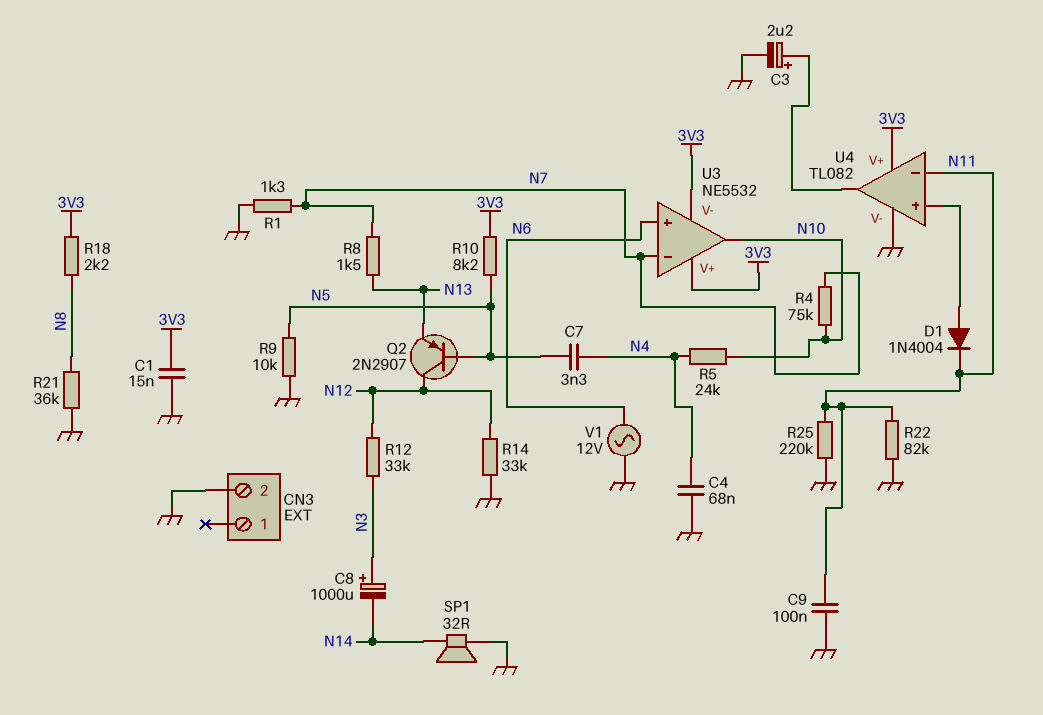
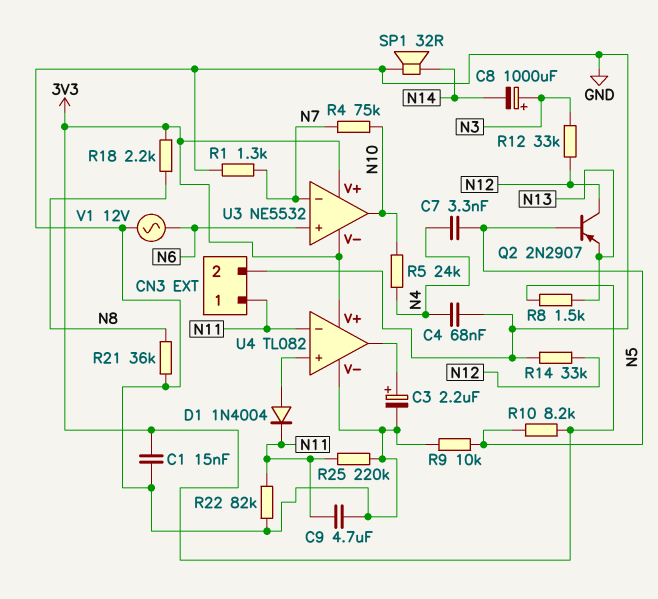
C9: 100nF (GND, N11) -> 4.7uF (GND, N11)
CN3 pin 1: none -> N11
R8: 1.5k (N7, N13) -> 1.5k (3V3, N13)

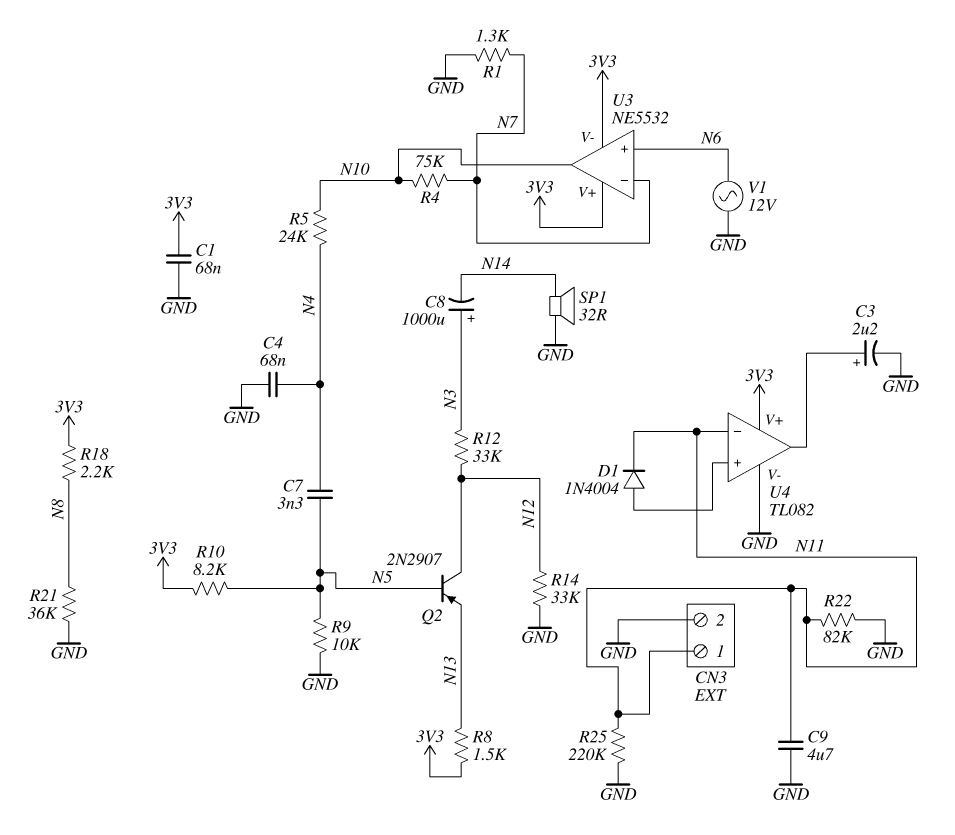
C1: 15nF (3V3, GND) -> 68nF (3V3, GND)

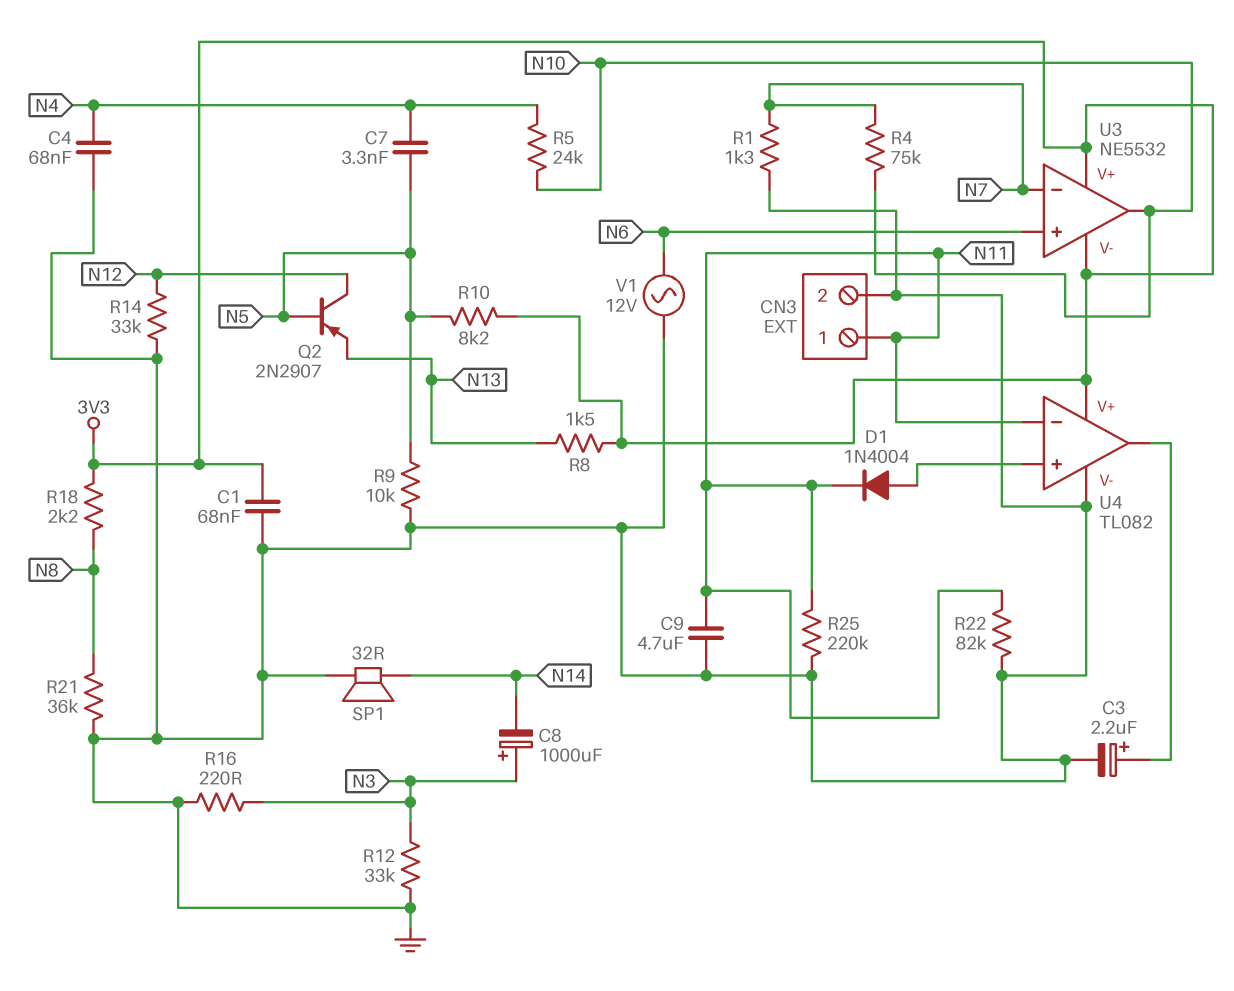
R12: 33k (N3, N12) -> 33k (GND, N3)
R16: none -> 220 (GND, N3)

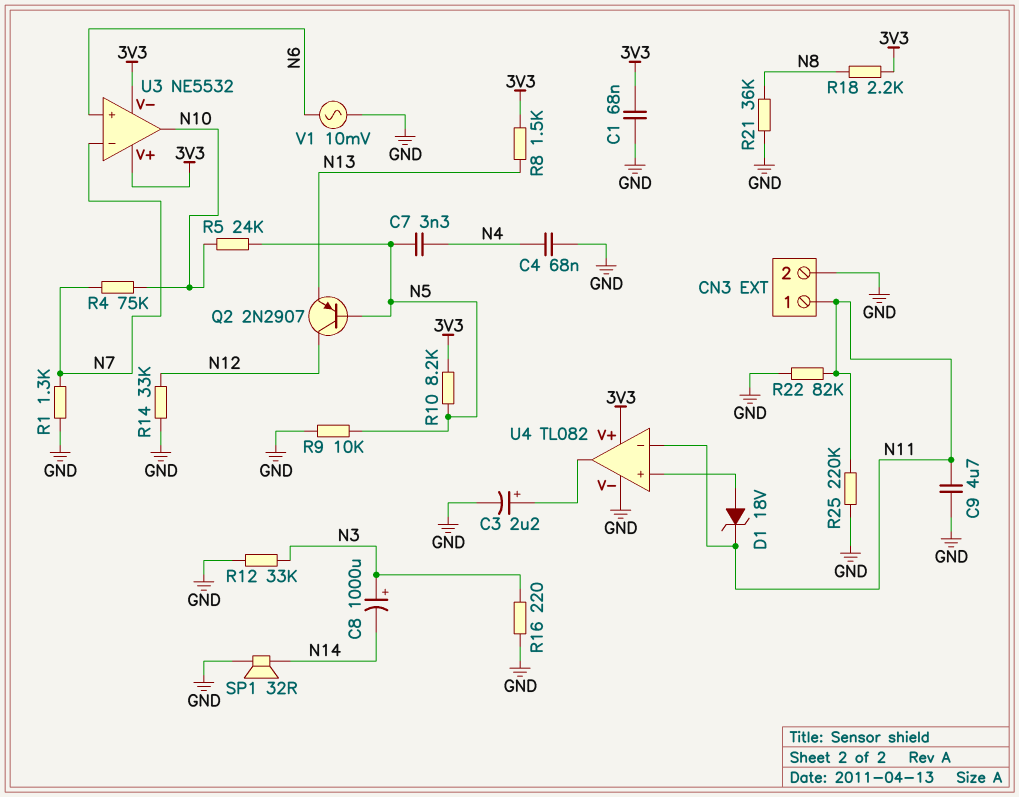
D1: diode 1N4004 (A U4/in+, K N11) -> zener 18V (A U4/in+, K N11)
R5: 24k (N4, N10) -> 24k (N5, N10)
V1: AC 12V (GND, N6) -> AC 10mV (GND, N6)

